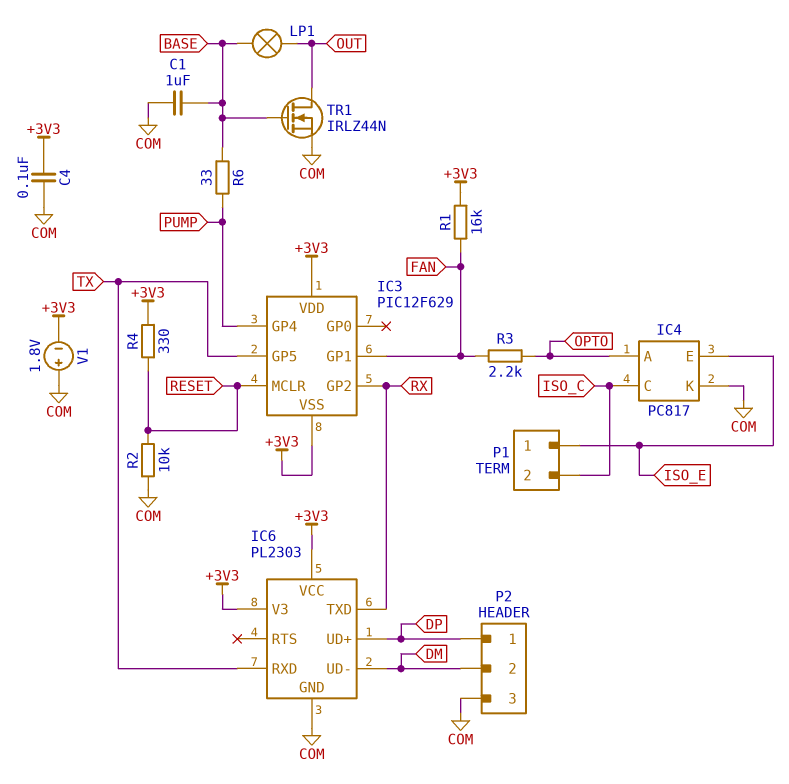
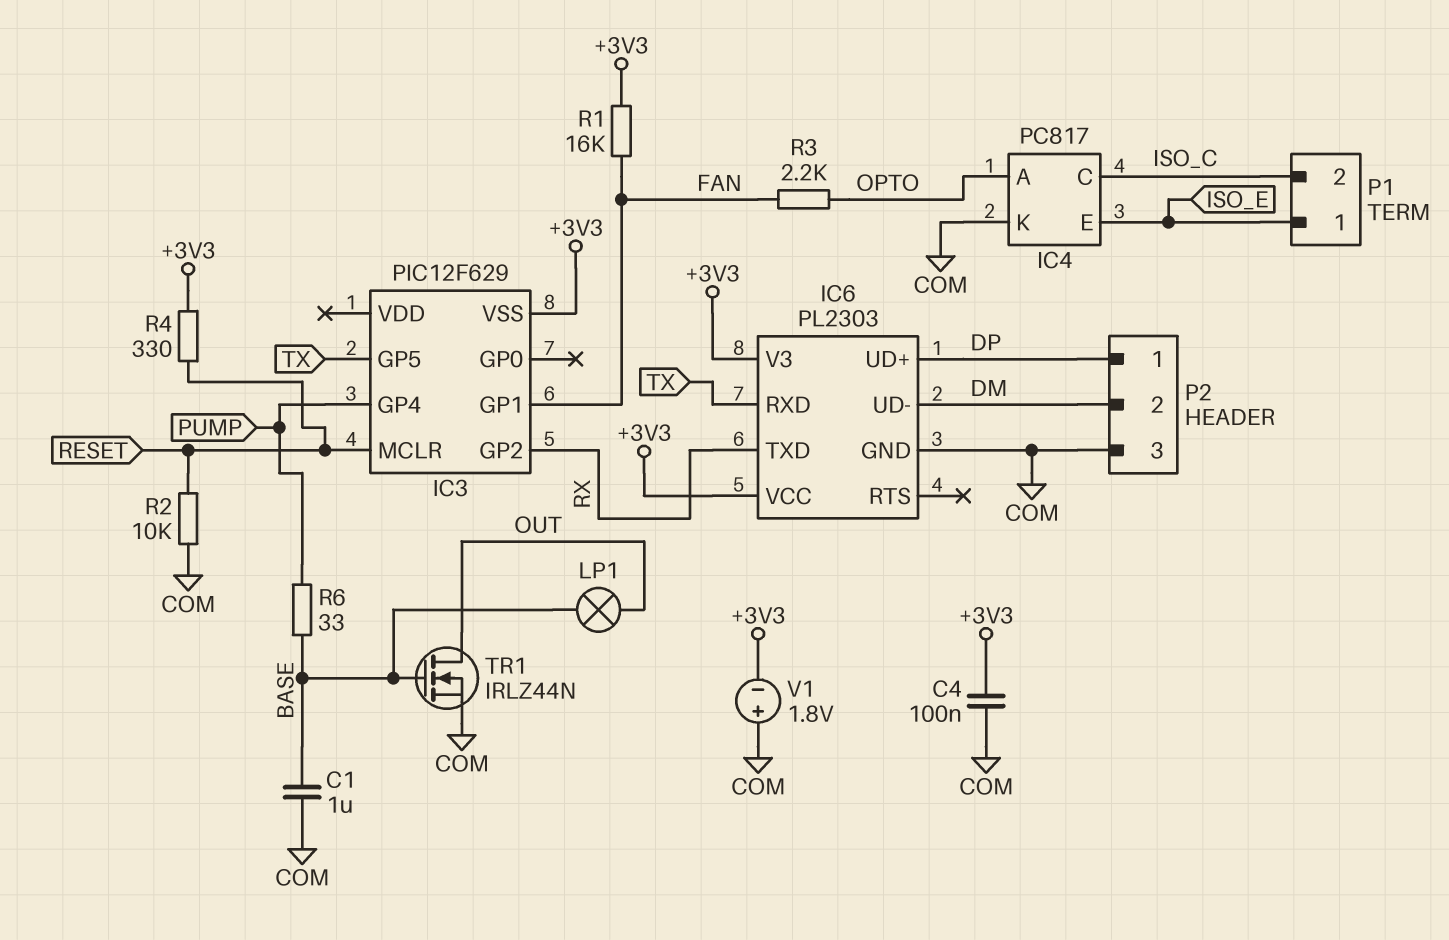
IC3 pin VDD: +3V3 -> none

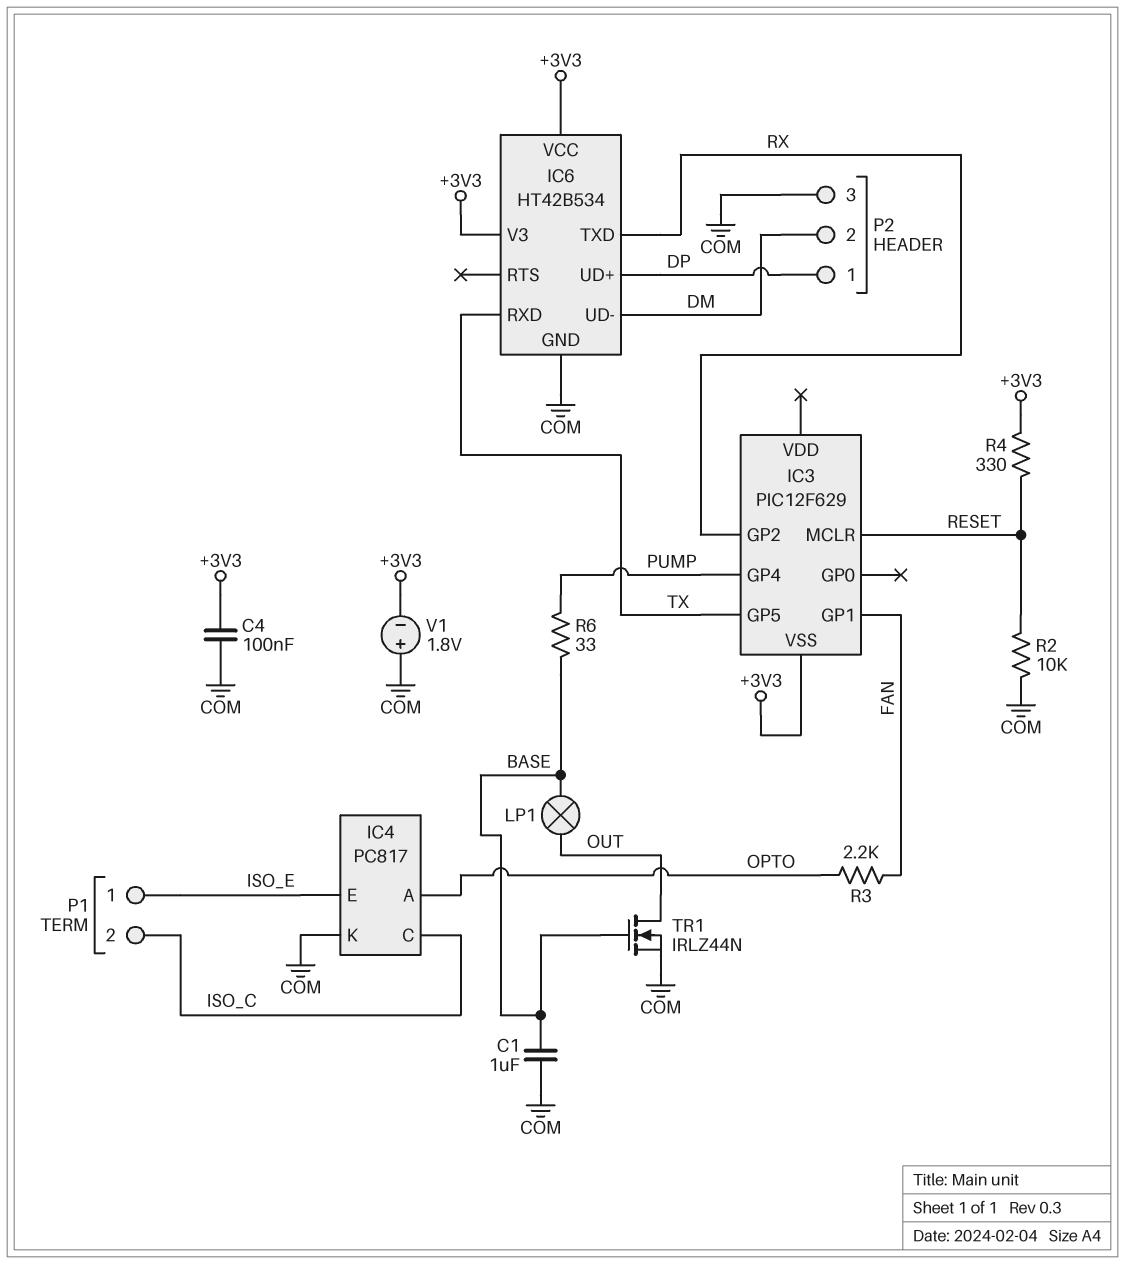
IC6: PL2303 -> HT42B534
R1: 16k (+3V3, FAN) -> none

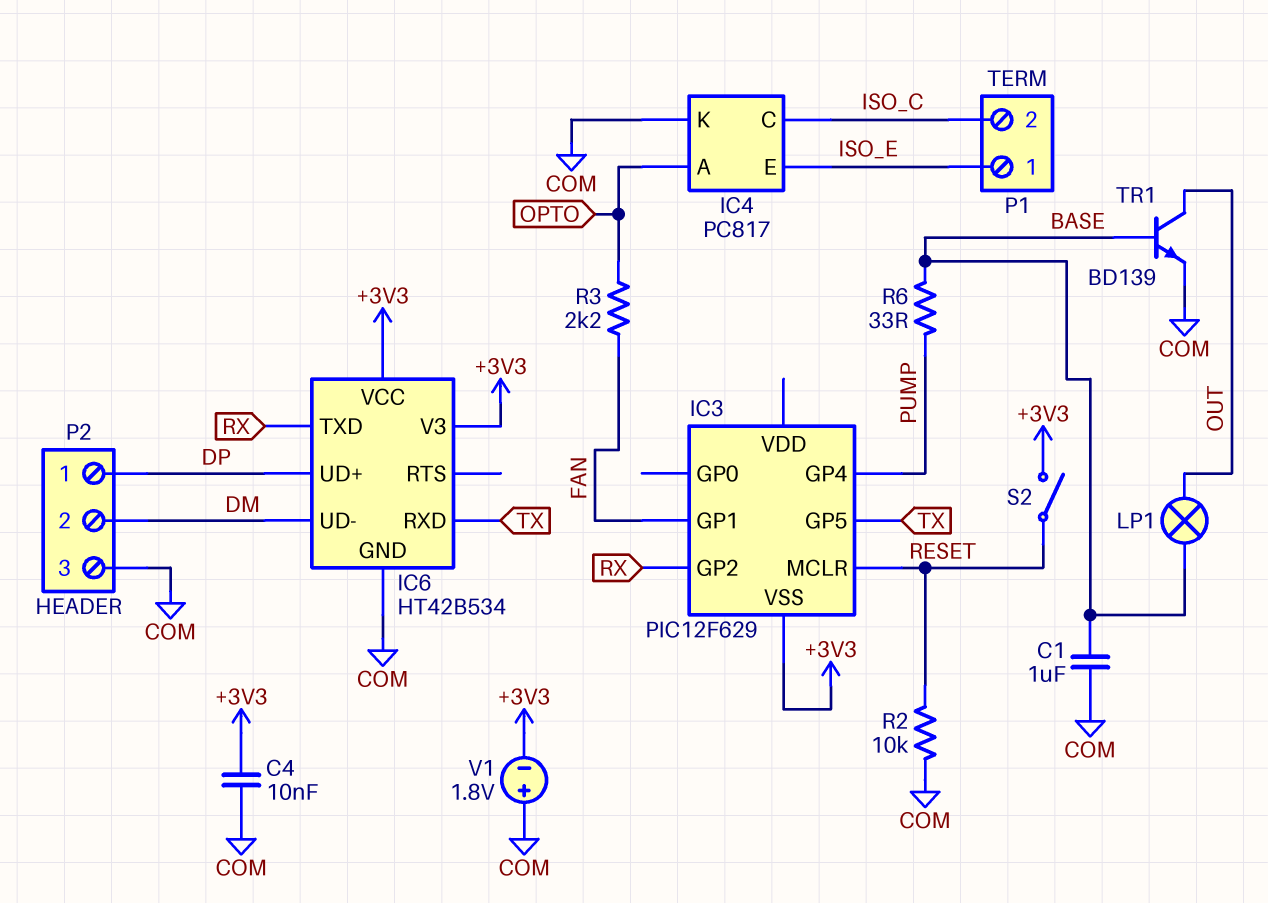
C4: 100nF (+3V3, COM) -> 10nF (+3V3, COM)
R4: 330 (+3V3, RESET) -> none
S2: none -> switch (+3V3, RESET)
TR1: NMOS IRLZ44N (G BASE, D OUT, S COM) -> NPN BD139 (B BASE, C OUT, E COM)

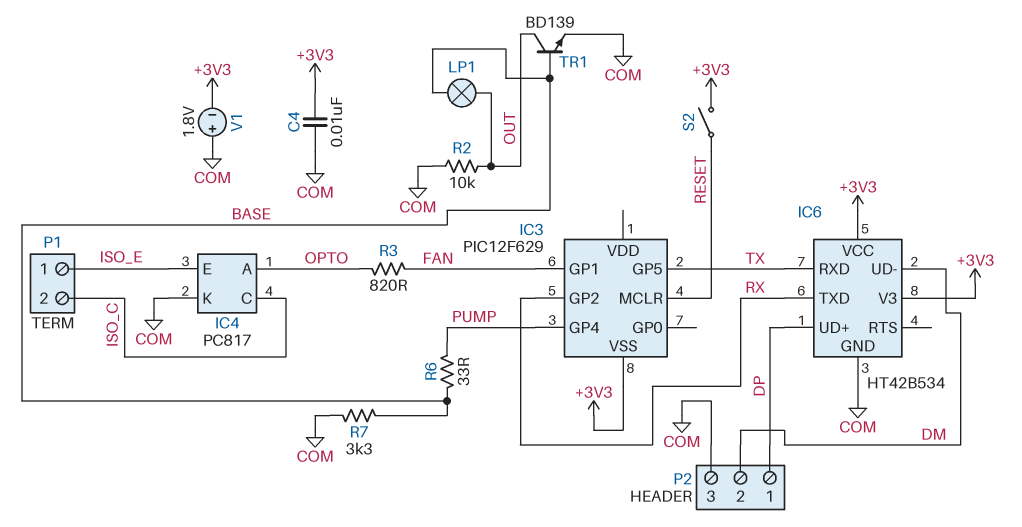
C1: 1uF (BASE, COM) -> none
R2: 10k (COM, RESET) -> 10k (COM, OUT)
R3: 2.2k (FAN, OPTO) -> 820 (FAN, OPTO)
R7: none -> 3.3k (BASE, COM)

